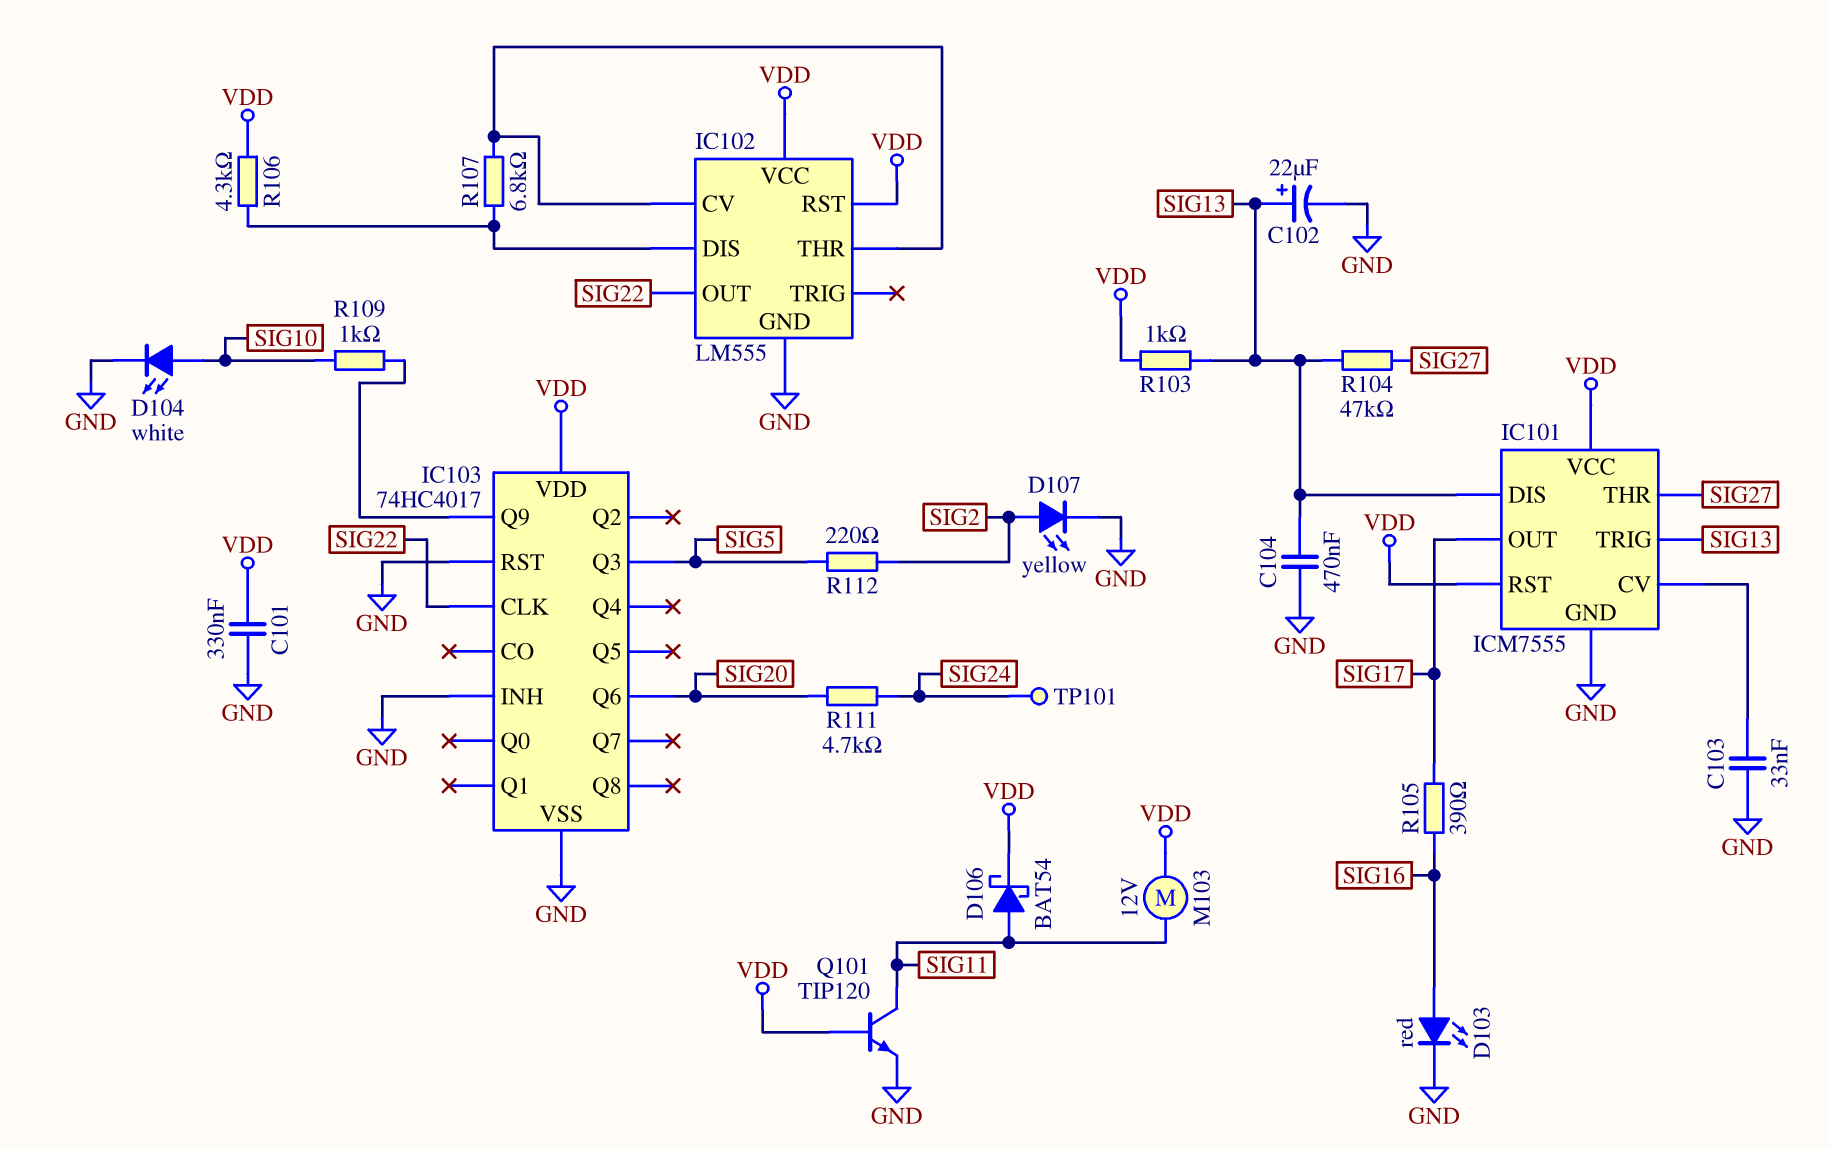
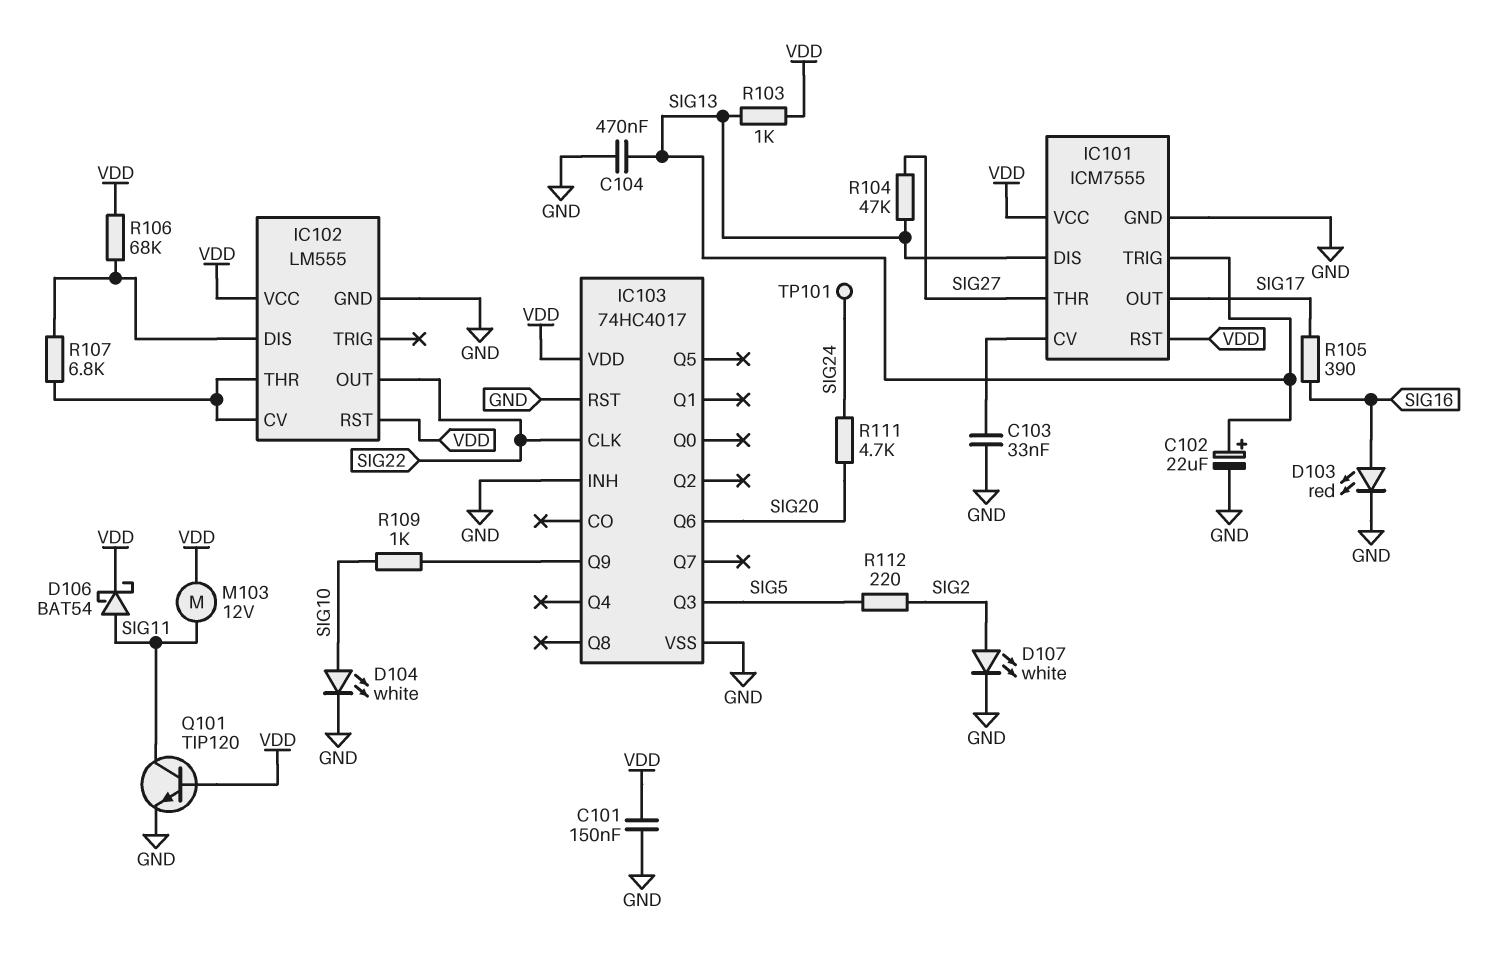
C101: 330nF (GND, VDD) -> 150nF (GND, VDD)
D107: LED yellow (A SIG2, K GND) -> LED white (A SIG2, K GND)
R106: 4.3k (IC102/DIS, VDD) -> 68k (IC102/DIS, VDD)

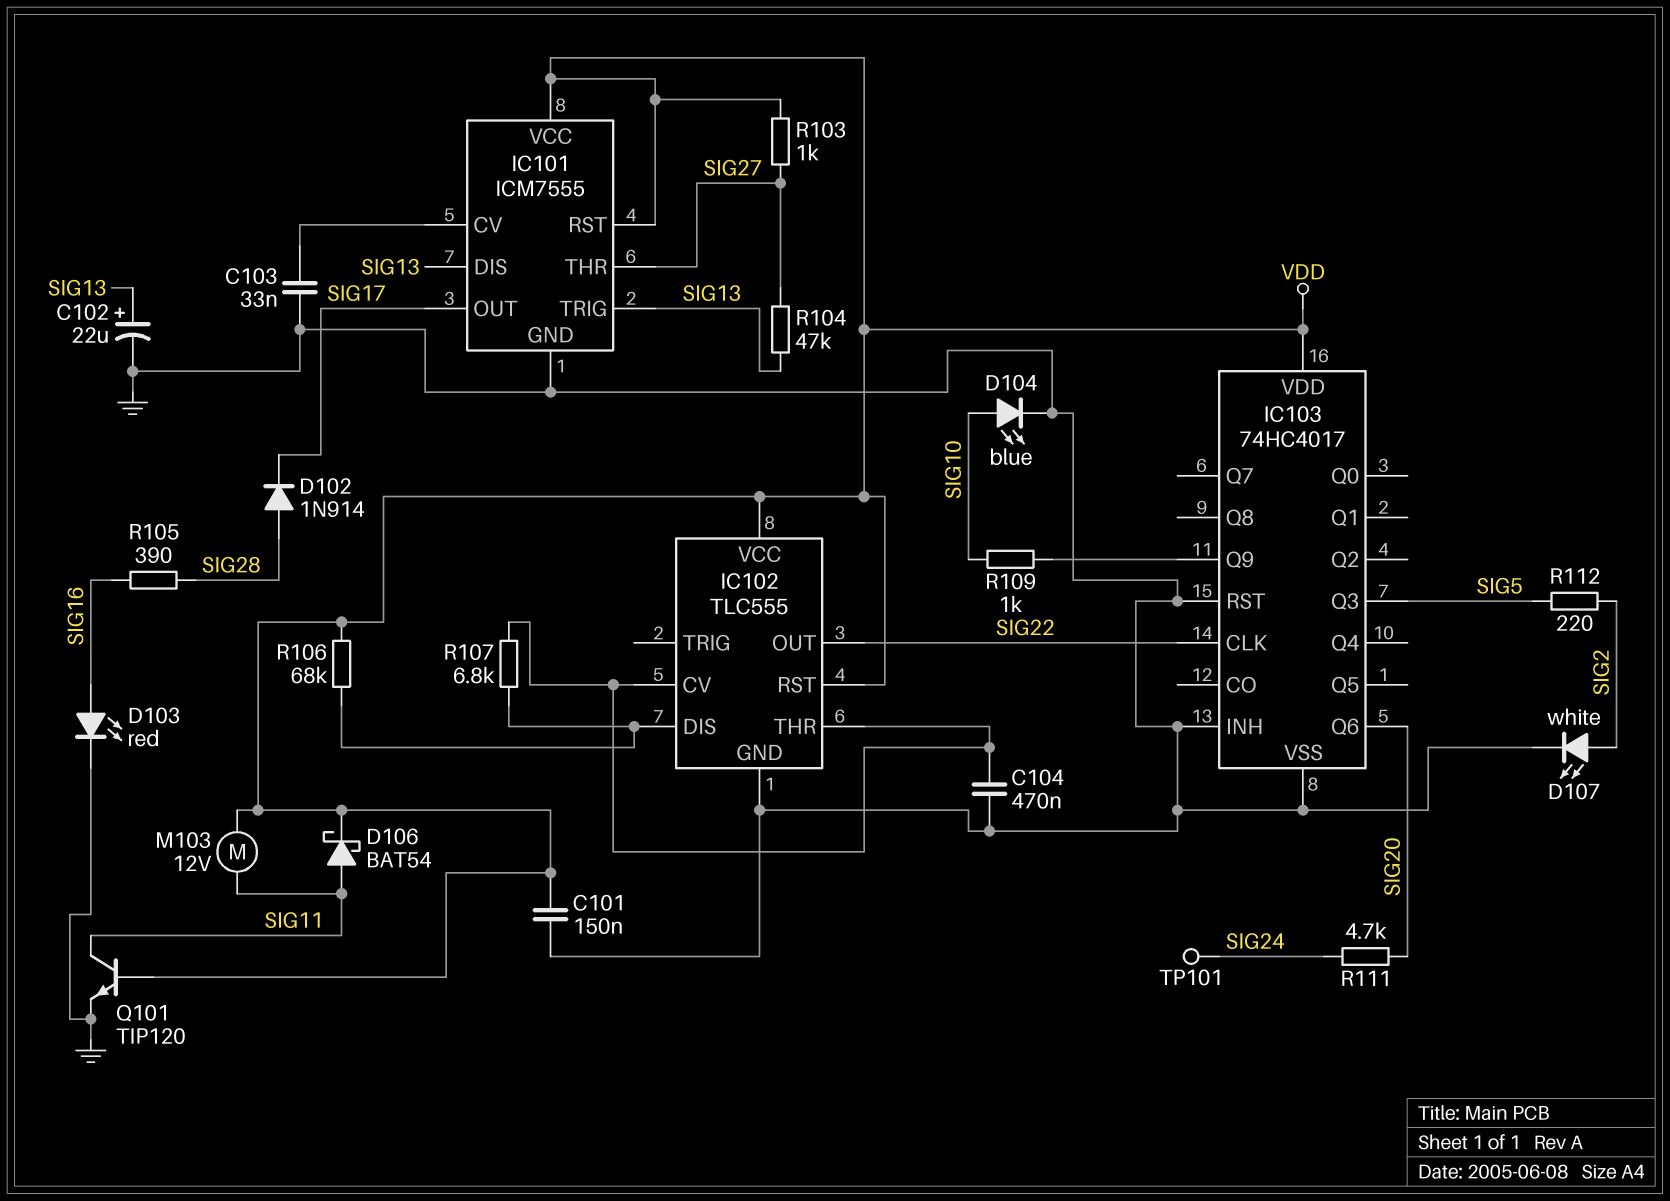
C104: 470nF (GND, SIG13) -> 470nF (GND, IC102/CV)
D102: none -> diode 1N914 (A SIG28, K SIG17)
D104: LED white (A SIG10, K GND) -> LED blue (A SIG10, K GND)
IC102: LM555 -> TLC555
R103: 1k (SIG13, VDD) -> 1k (SIG27, VDD)
R105: 390 (SIG16, SIG17) -> 390 (SIG16, SIG28)

